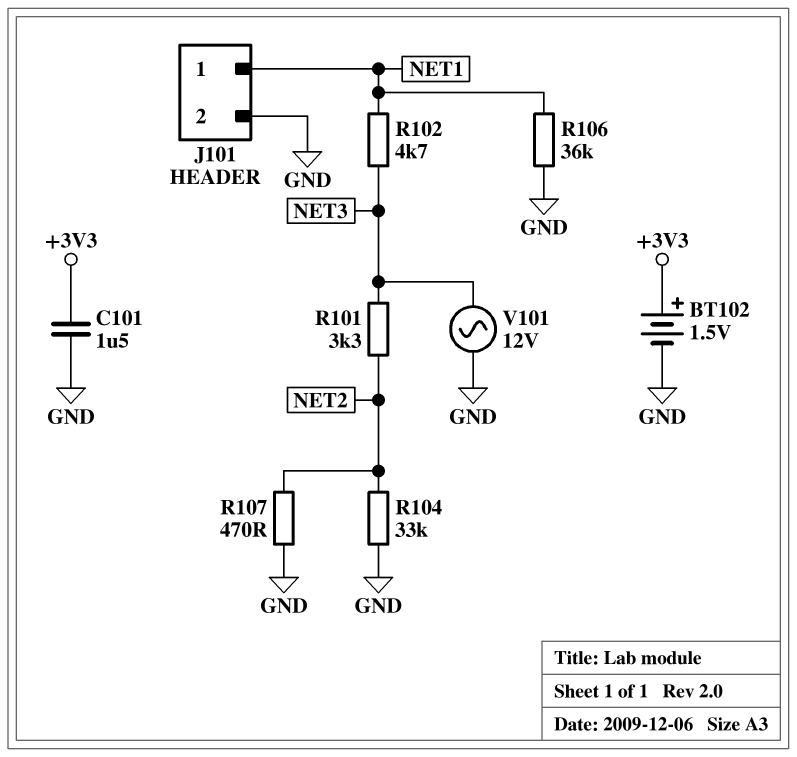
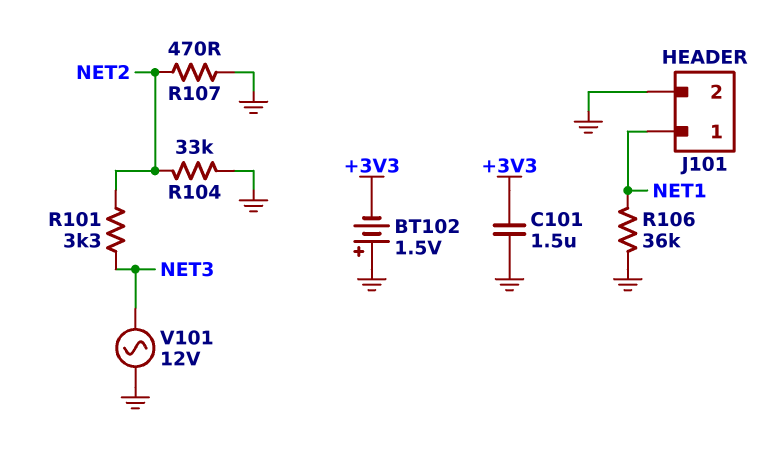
BT102: 1.5V (plus +3V3, minus GND) -> 1.5V (plus GND, minus +3V3)
R102: 4.7k (NET1, NET3) -> none

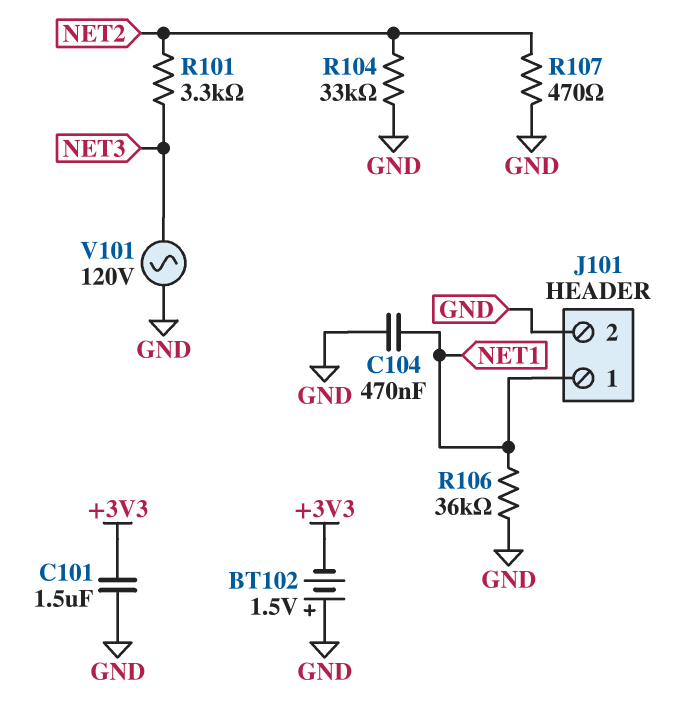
C104: none -> 470nF (GND, NET1)
V101: AC 12V (GND, NET3) -> AC 120V (GND, NET3)

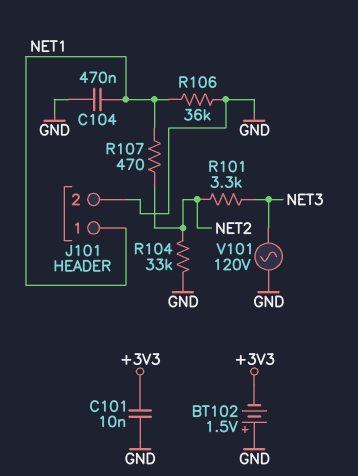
C101: 1.5uF (+3V3, GND) -> 10nF (+3V3, GND)
R107: 470 (GND, NET2) -> 470 (NET1, NET2)

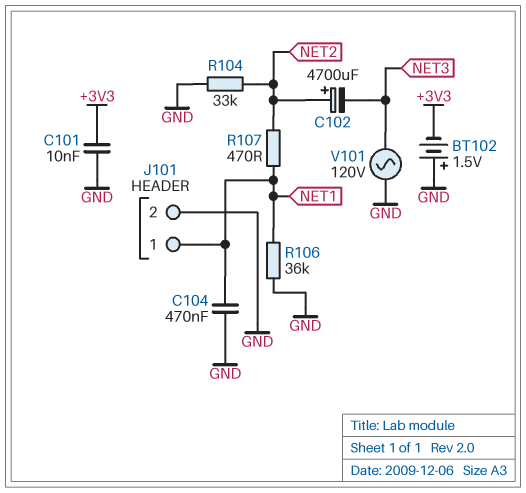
C102: none -> 4700uF (plus NET2, minus NET3)
R101: 3.3k (NET2, NET3) -> none

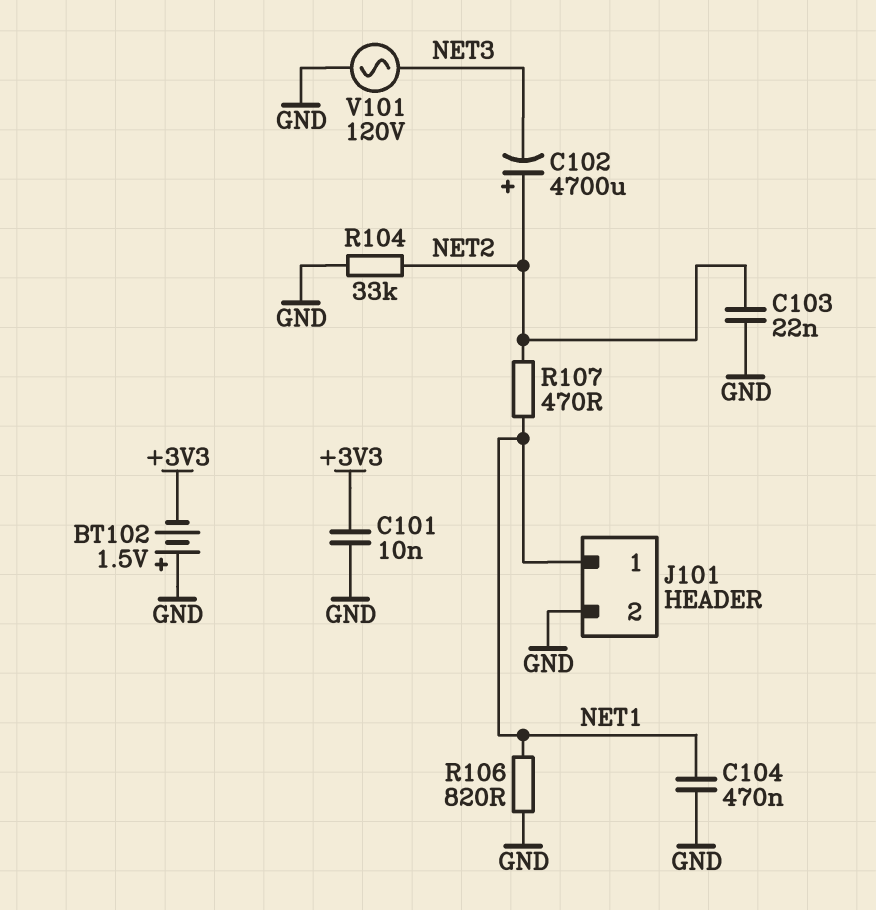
C103: none -> 22nF (GND, NET2)
R106: 36k (GND, NET1) -> 820 (GND, NET1)

